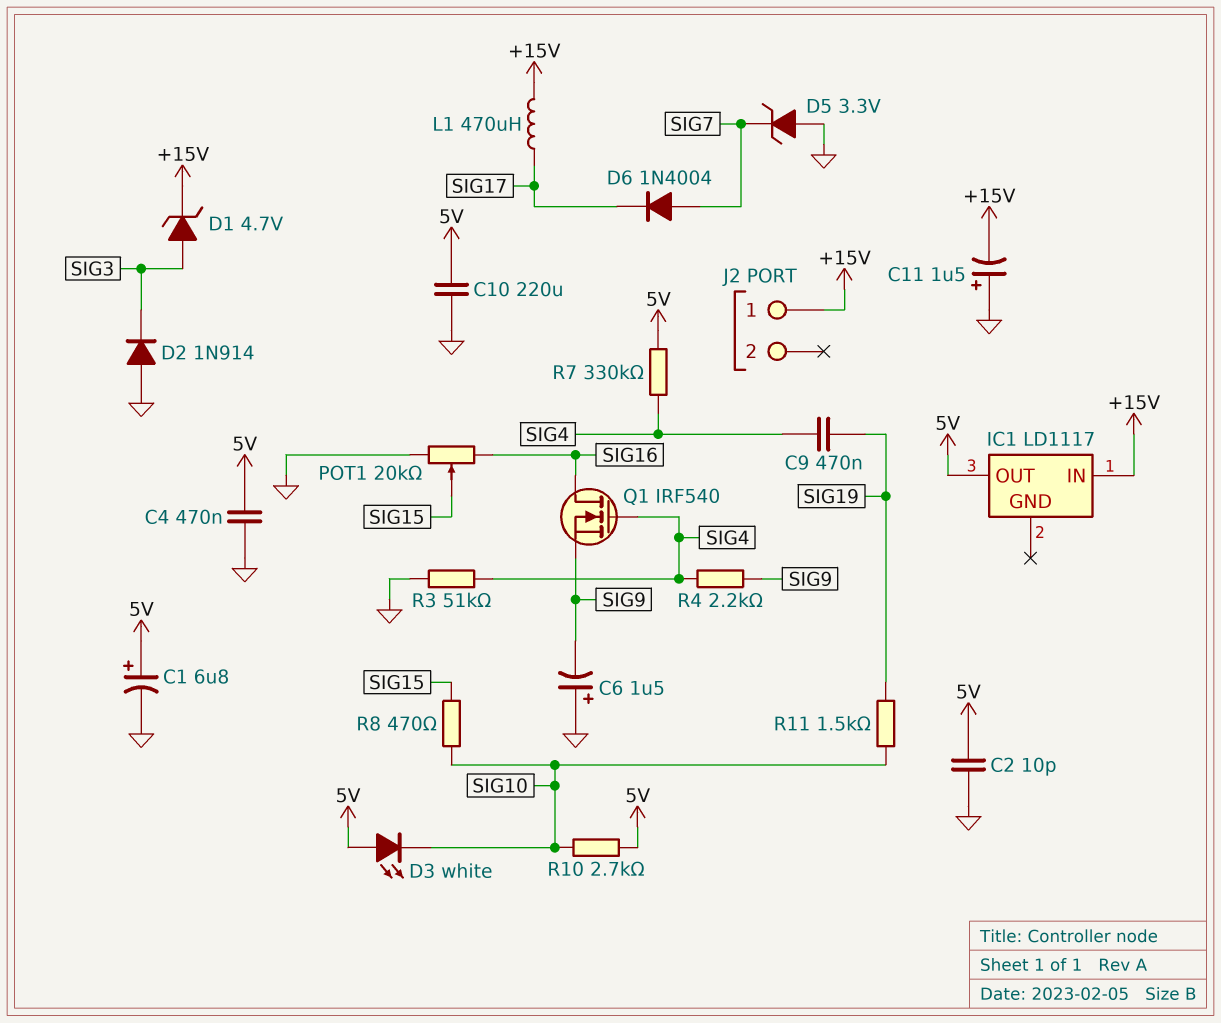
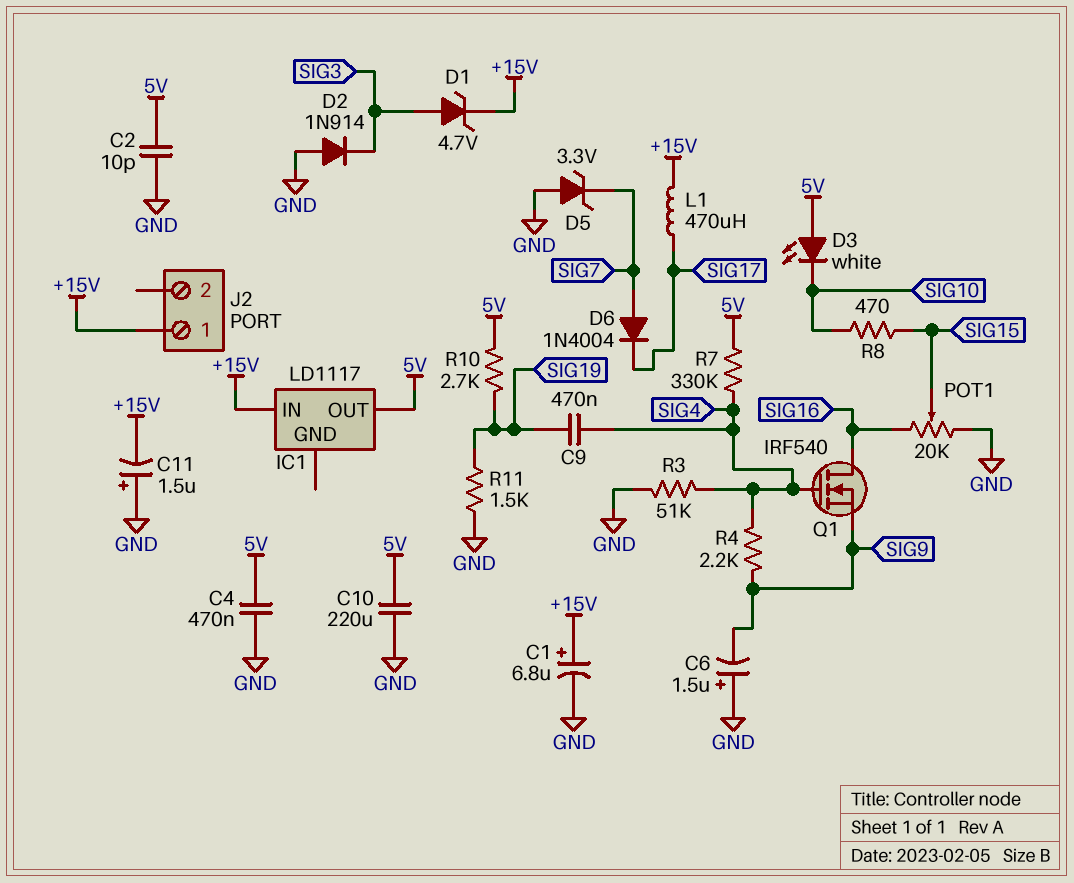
C1: 6.8uF (plus 5V, minus GND) -> 6.8uF (plus +15V, minus GND)
R10: 2.7k (5V, SIG10) -> 2.7k (5V, SIG19)
R11: 1.5k (SIG10, SIG19) -> 1.5k (GND, SIG19)

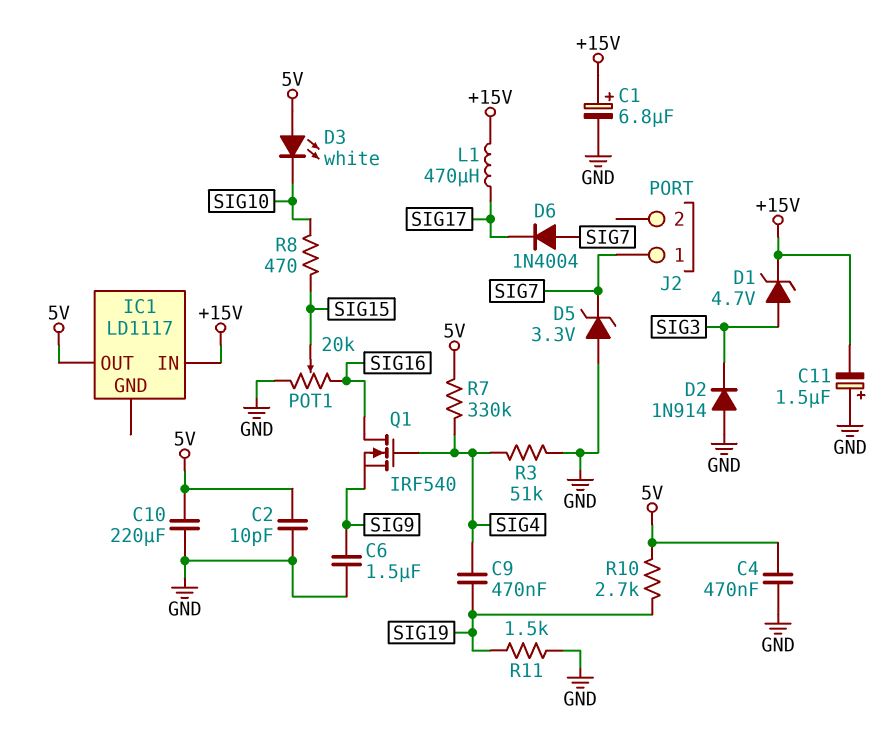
C6: 1.5uF (plus GND, minus SIG9) -> 1.5uF (GND, SIG9)
J2 pin 1: +15V -> SIG7
R4: 2.2k (SIG4, SIG9) -> none

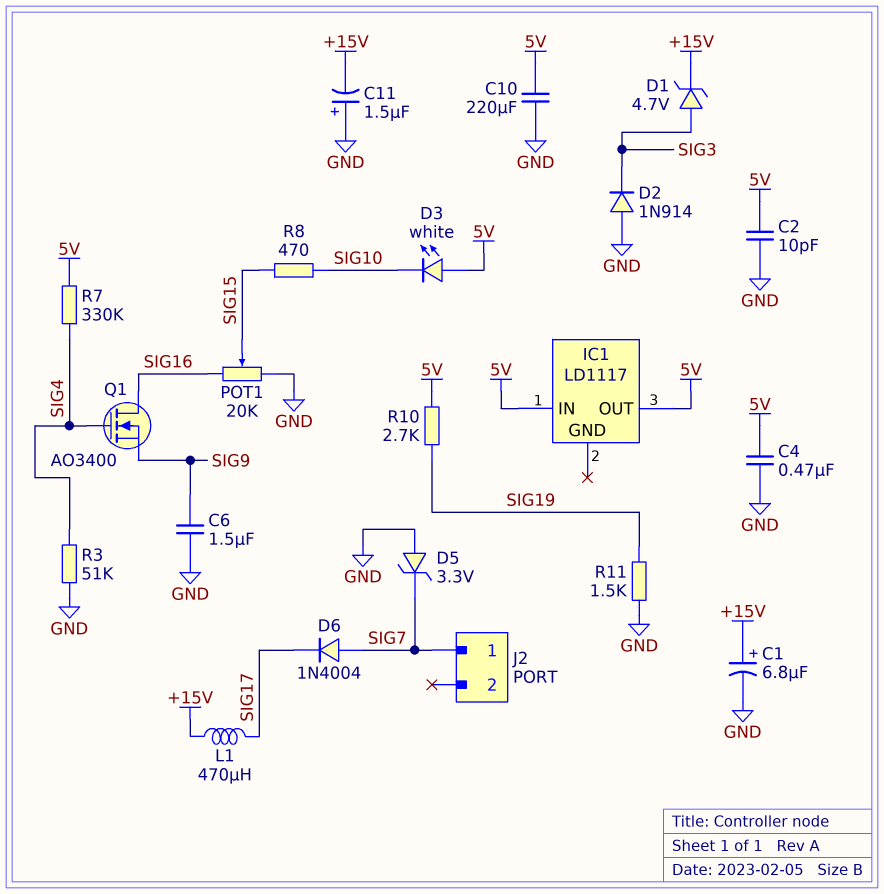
C9: 470nF (SIG4, SIG19) -> none
IC1 pin IN: +15V -> 5V
Q1: NMOS IRF540 (G SIG4, D SIG16, S SIG9) -> NMOS AO3400 (G SIG4, D SIG16, S SIG9)

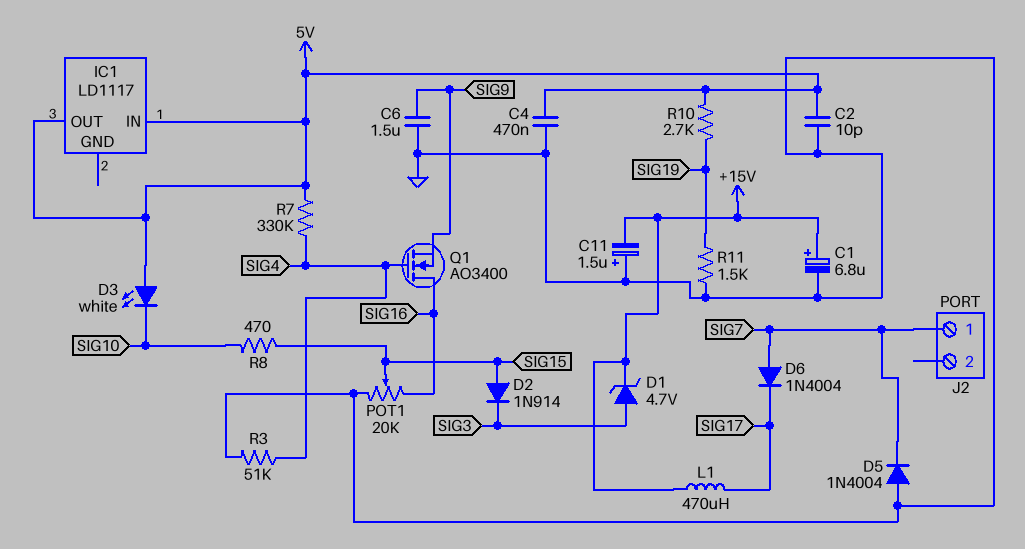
C10: 220uF (5V, GND) -> none
D2: diode 1N914 (A GND, K SIG3) -> diode 1N914 (A SIG15, K SIG3)
D5: zener 3.3V (A GND, K SIG7) -> diode 1N4004 (A GND, K SIG7)

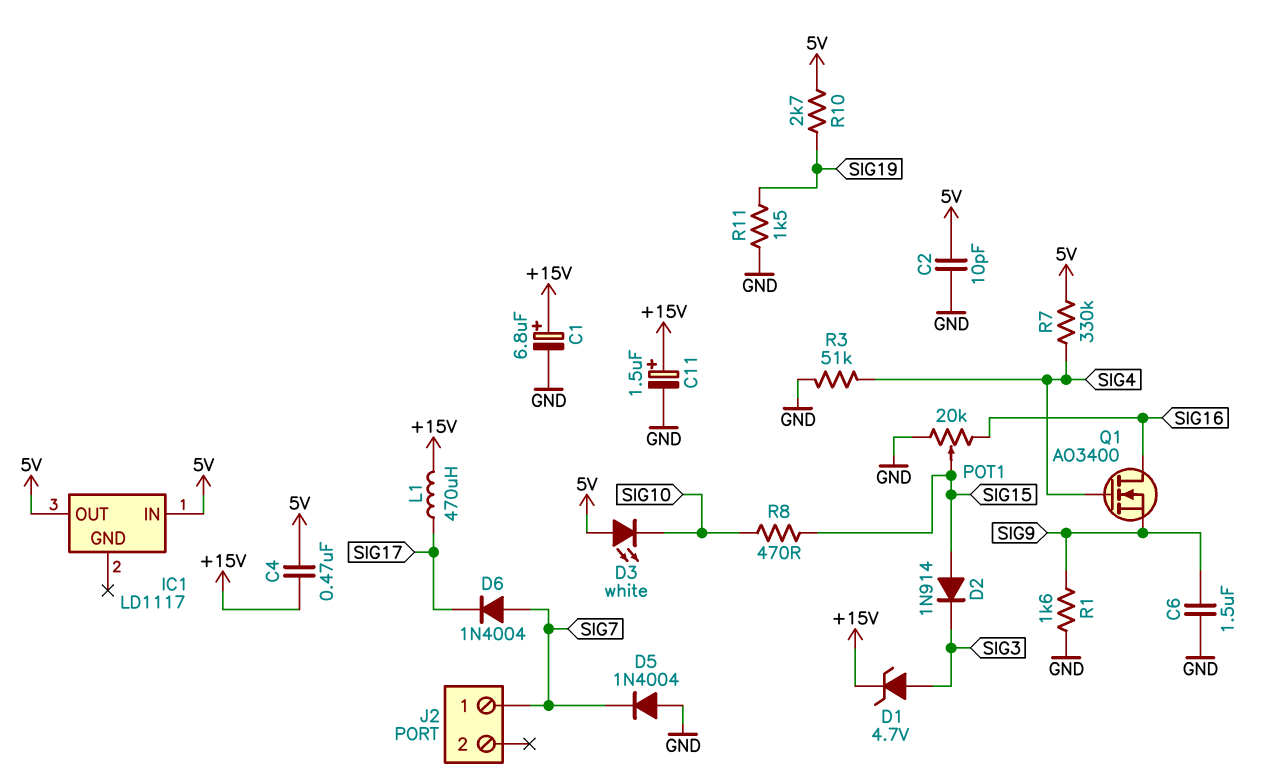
C4: 470nF (5V, GND) -> 470nF (+15V, 5V)
C11: 1.5uF (plus GND, minus +15V) -> 1.5uF (plus +15V, minus GND)
R1: none -> 1.6k (GND, SIG9)

